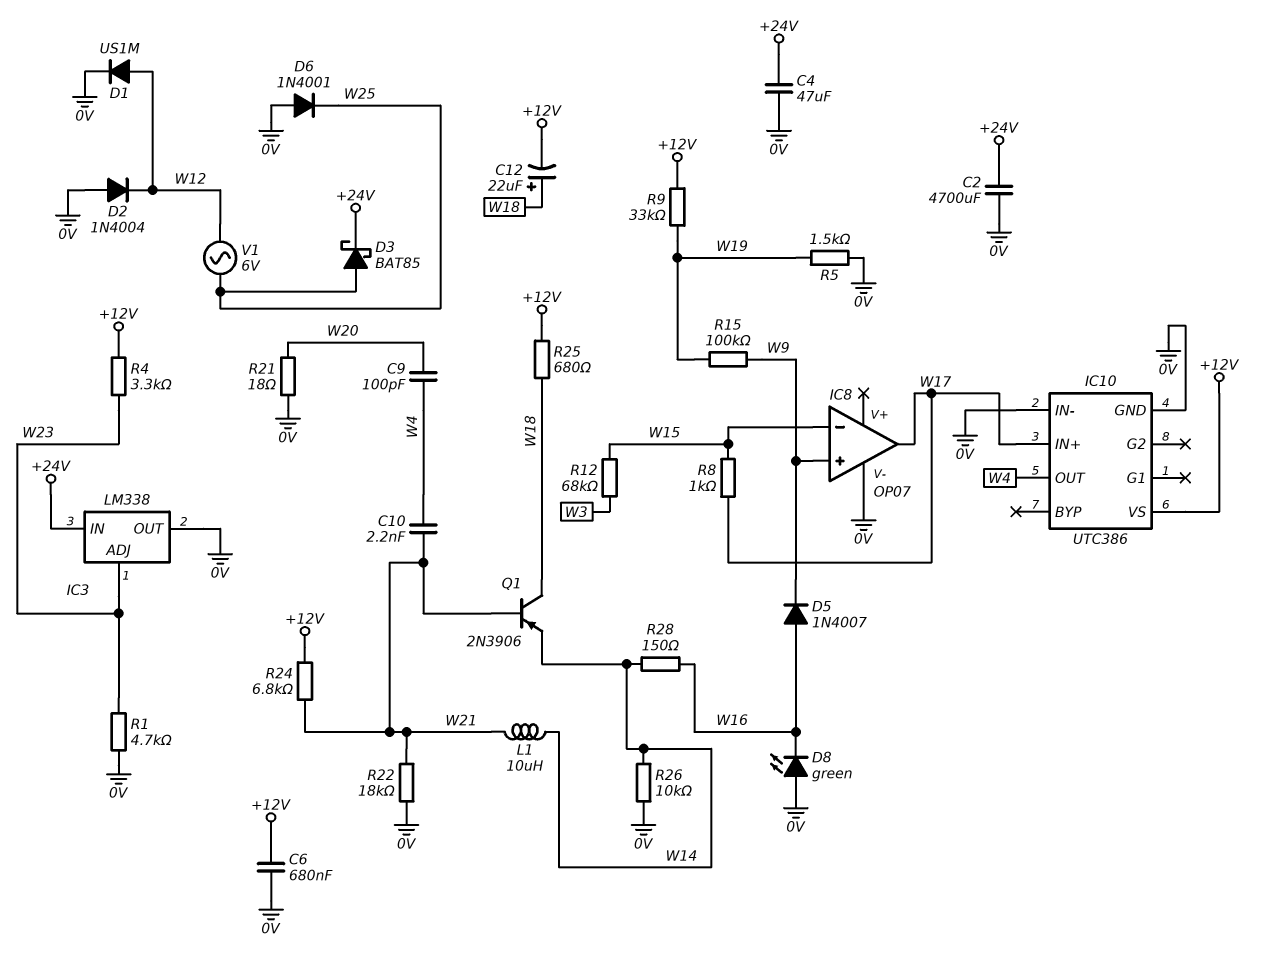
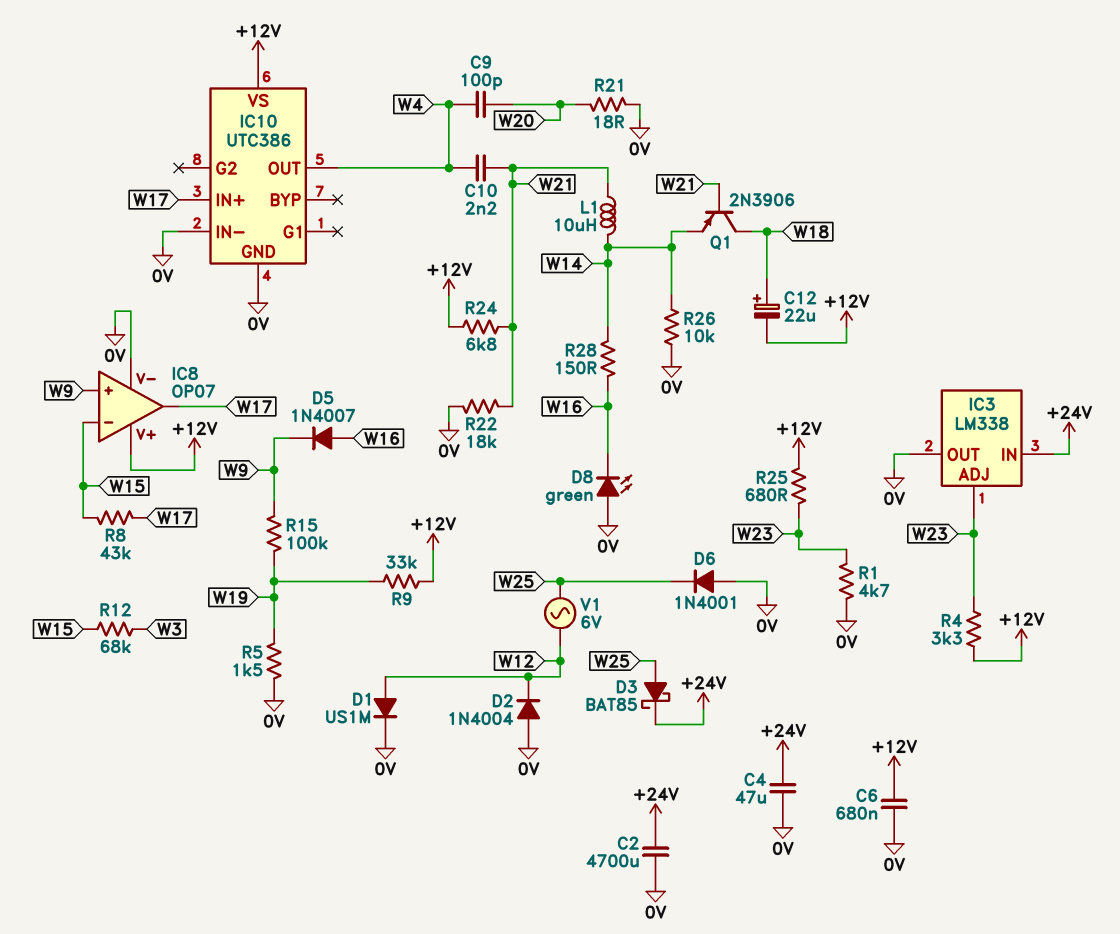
IC8 pin V+: none -> +12V
R8: 1k (W15, W17) -> 43k (W15, W17)
R25: 680 (+12V, W18) -> 680 (+12V, W23)

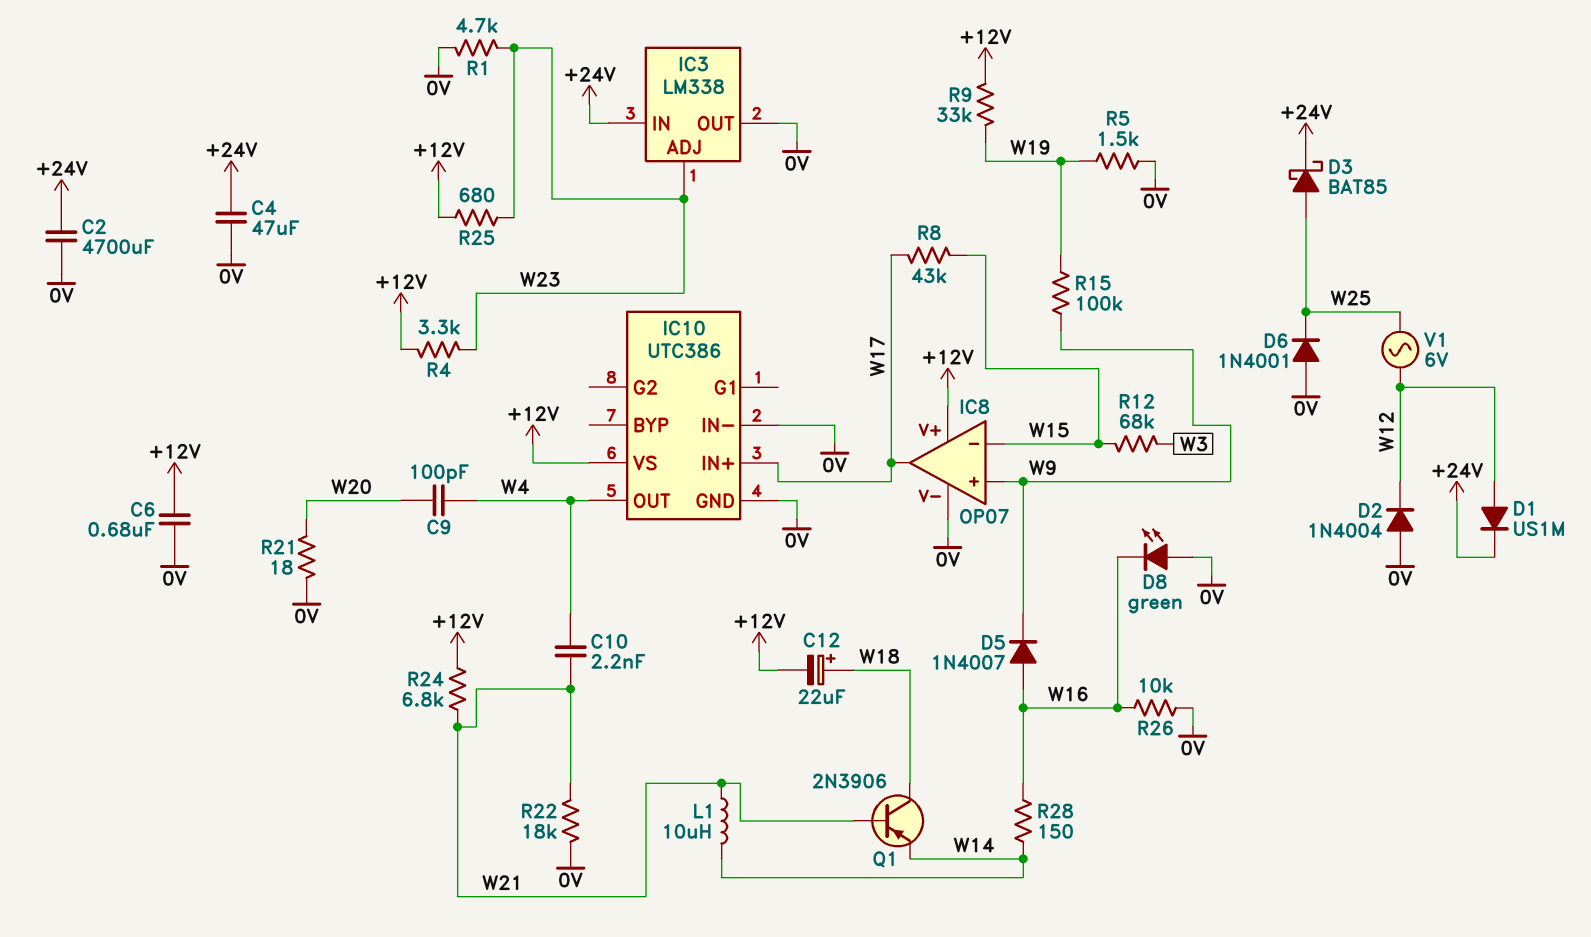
D1: diode US1M (A W12, K 0V) -> diode US1M (A W12, K +24V)
R26: 10k (0V, W14) -> 10k (0V, W16)

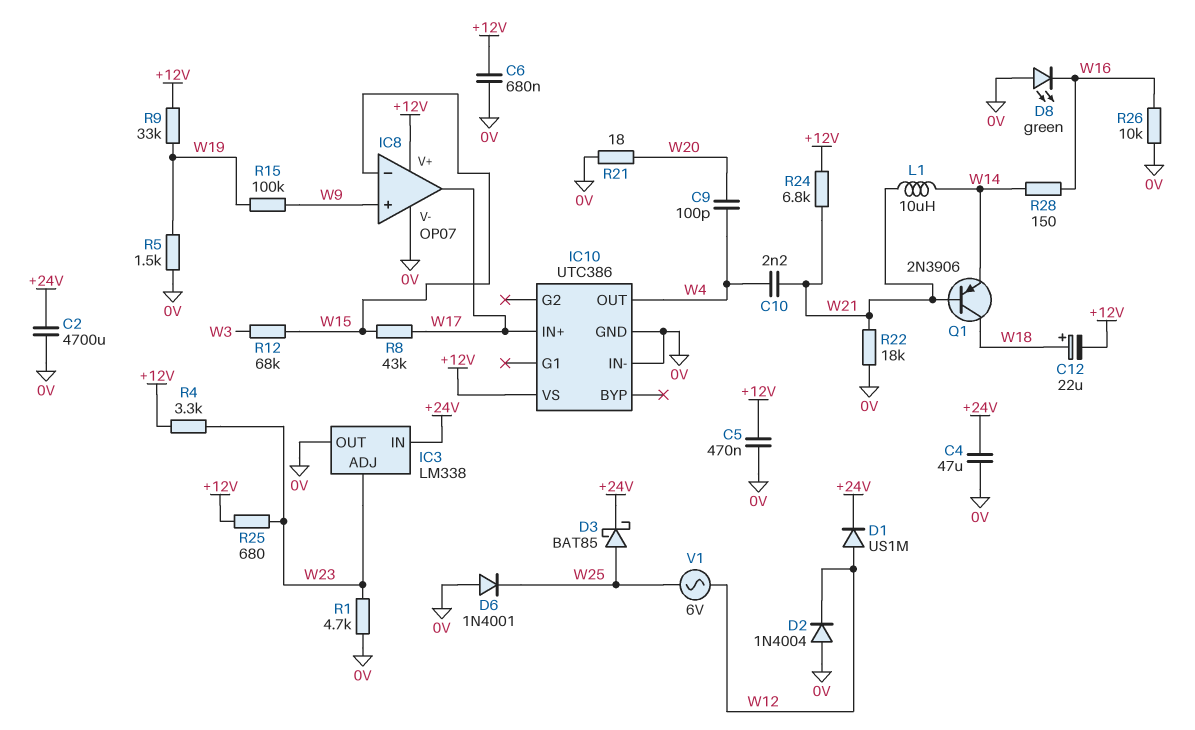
C5: none -> 470nF (+12V, 0V)
D5: diode 1N4007 (A W16, K W9) -> none

